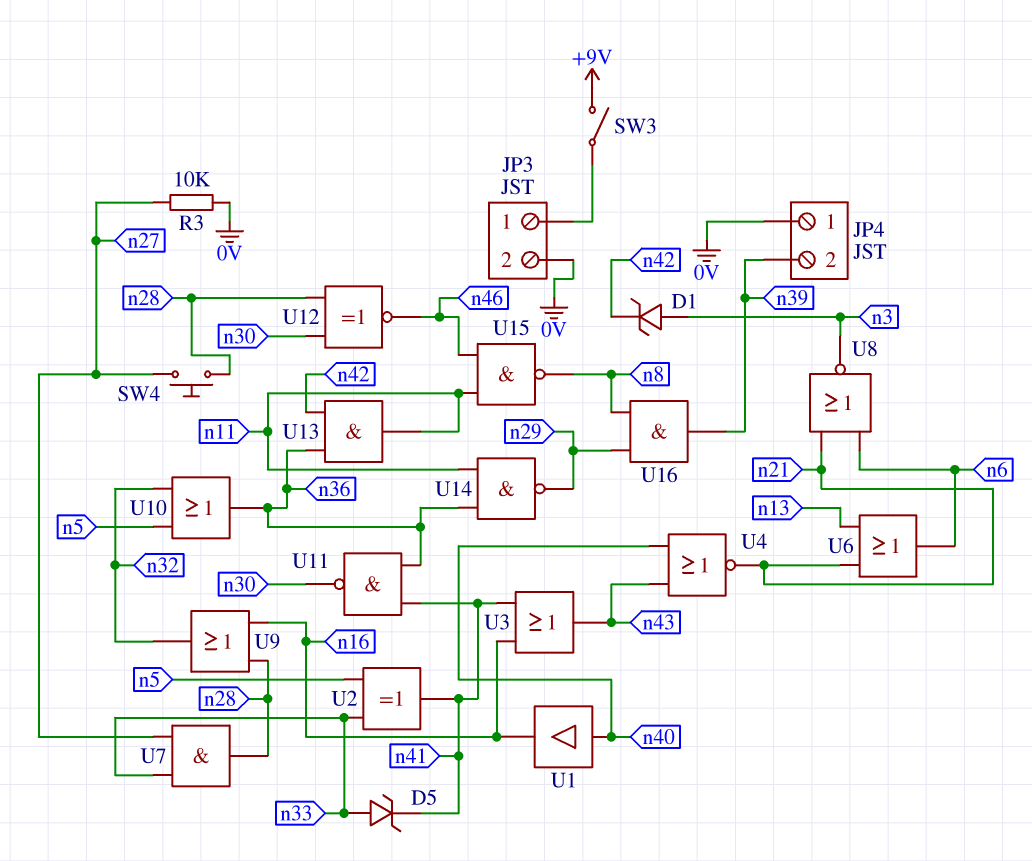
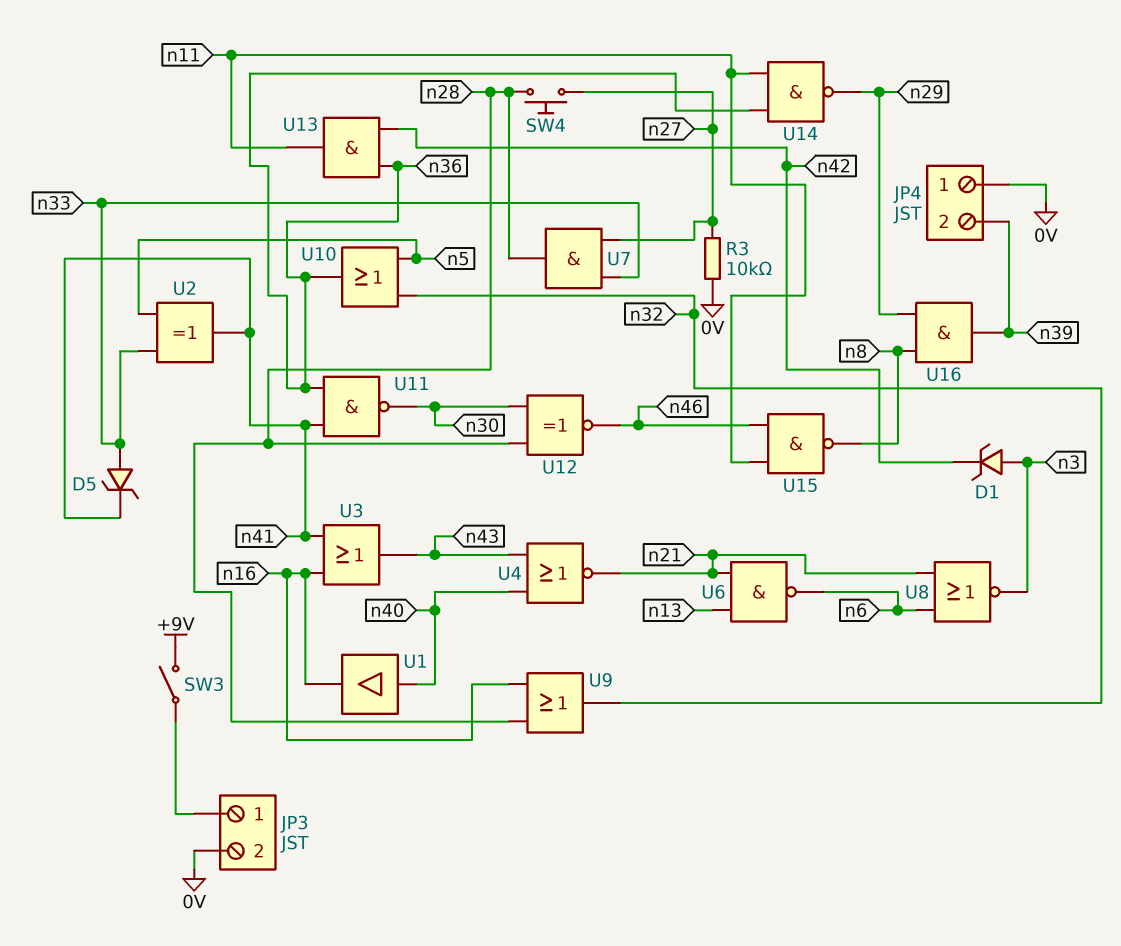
U6: OR (in n13, in n21, out n6) -> NAND (in n13, in n21, out n6)

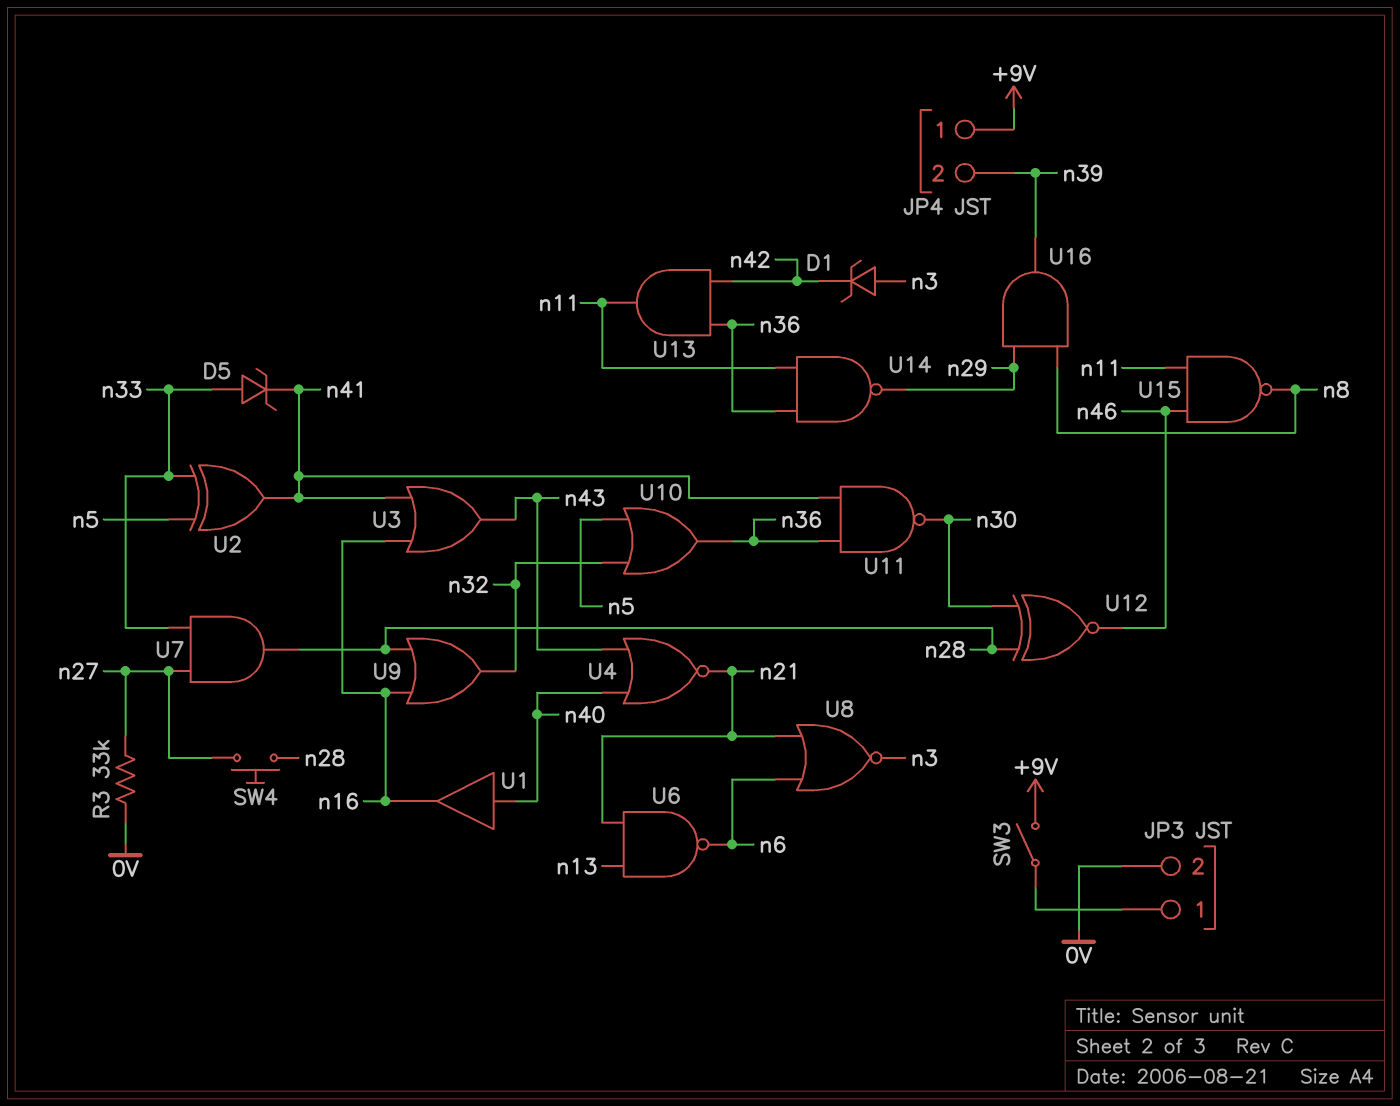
JP4 pin 1: 0V -> +9V
R3: 10k (0V, n27) -> 33k (0V, n27)

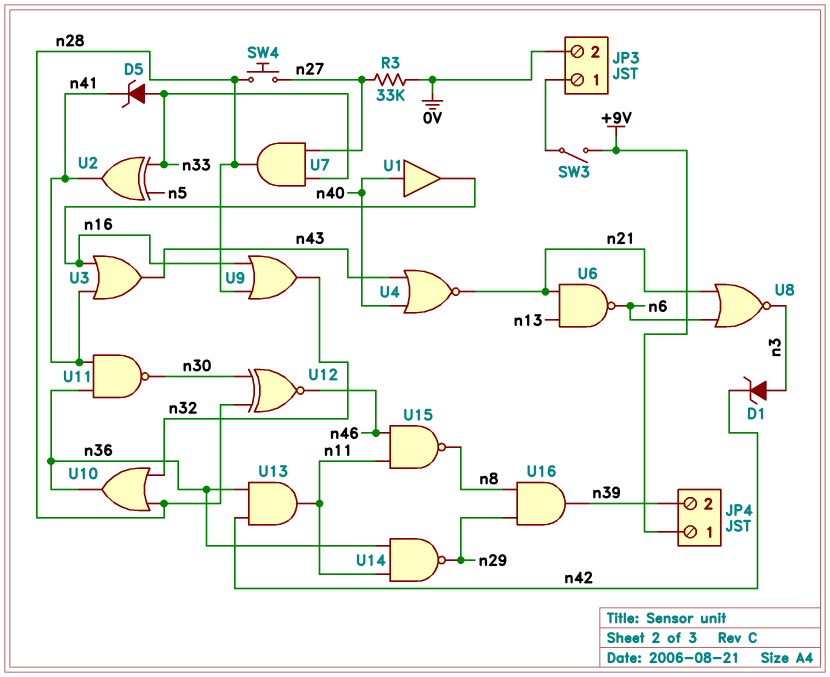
U10: OR (in n5, in n32, out n36) -> OR (in n28, in n32, out n36)

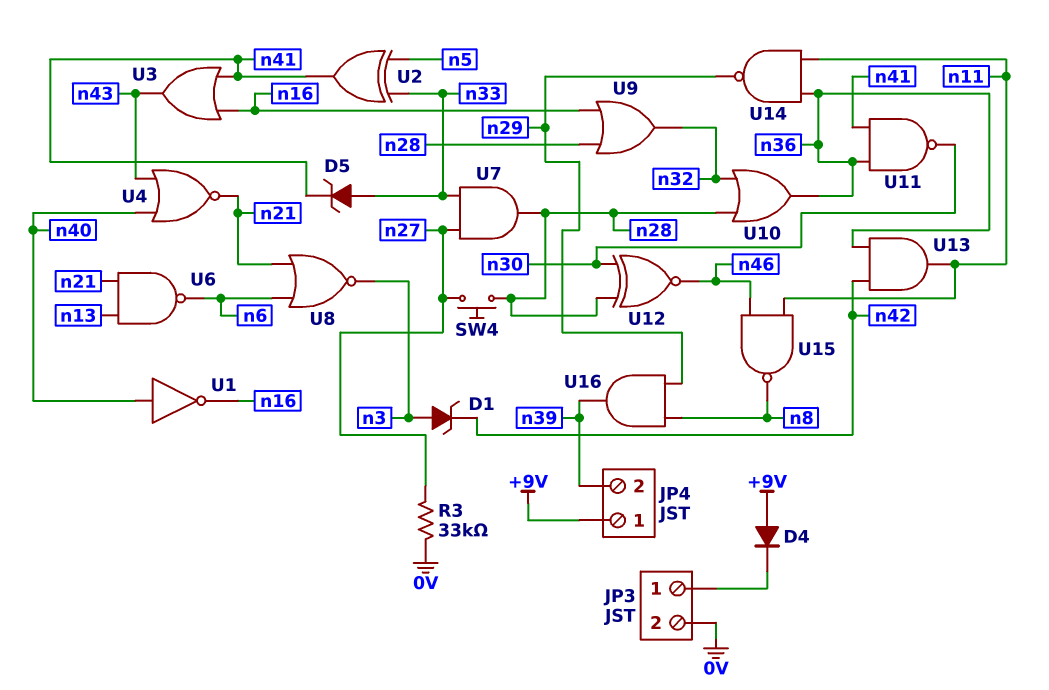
D4: none -> diode (A +9V, K JP3/1)
SW3: switch (+9V, JP3/1) -> none
U1: buffer (in n40, out n16) -> NOT (in n40, out n16)

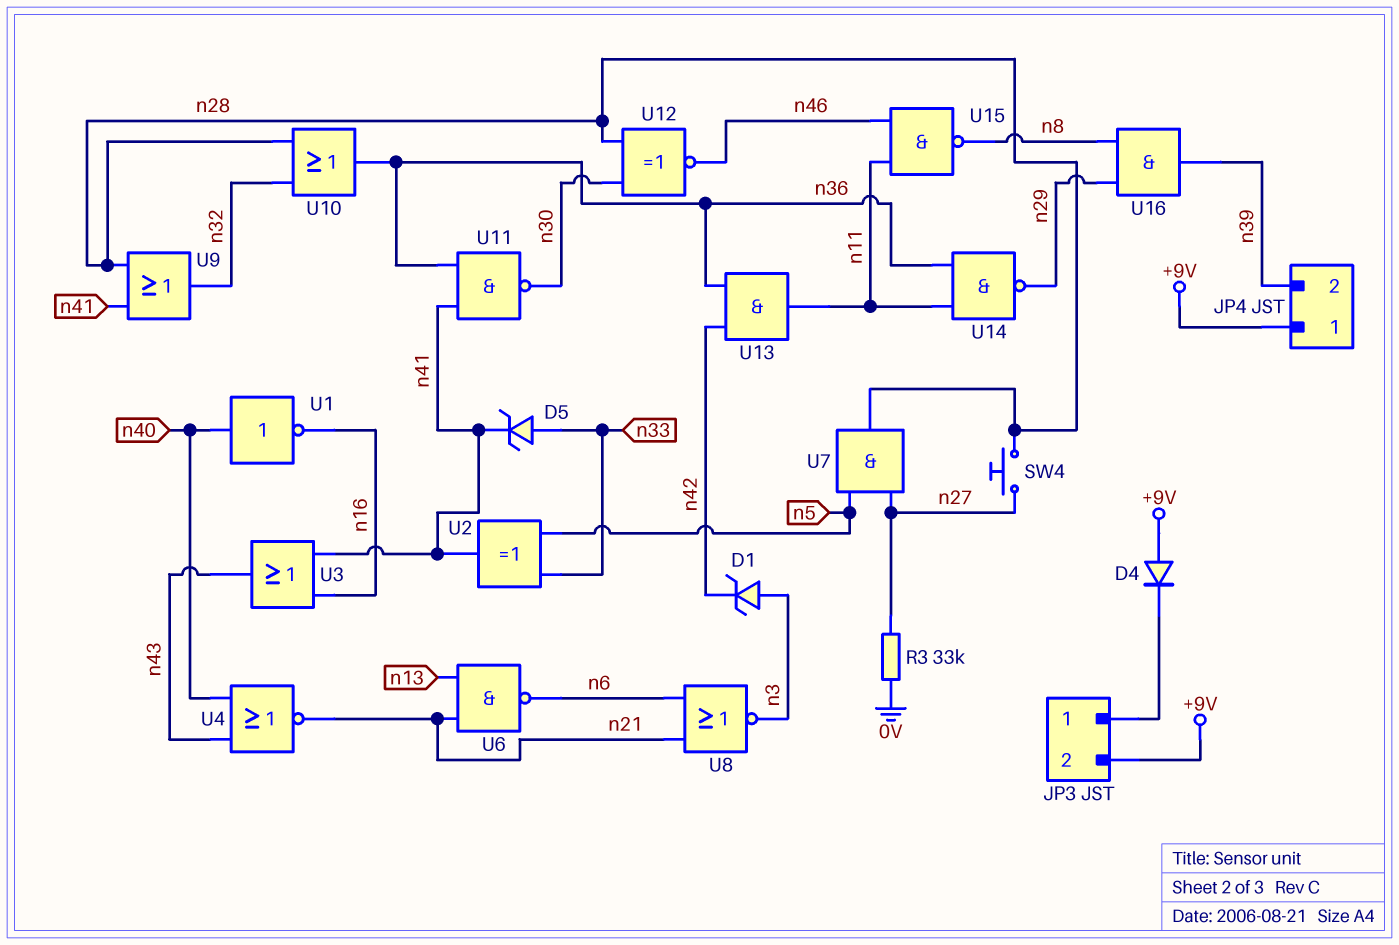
JP3 pin 2: 0V -> +9V
U7: AND (in n27, in n33, out n28) -> AND (in n5, in n27, out n28)
U9: OR (in n16, in n28, out n32) -> OR (in n28, in n41, out n32)

